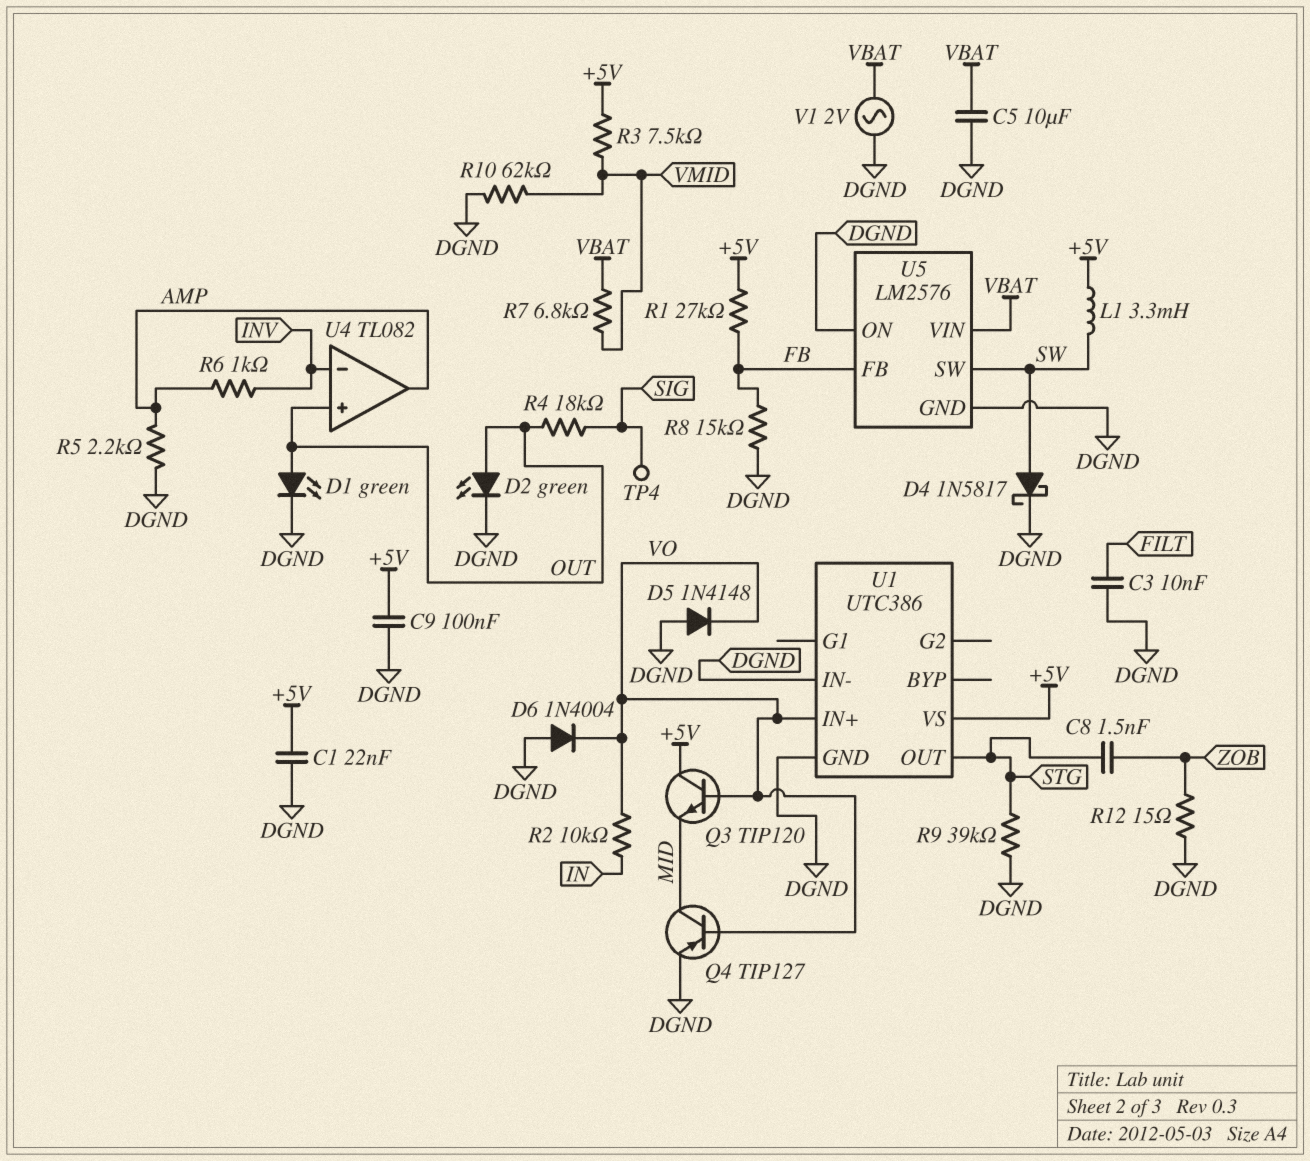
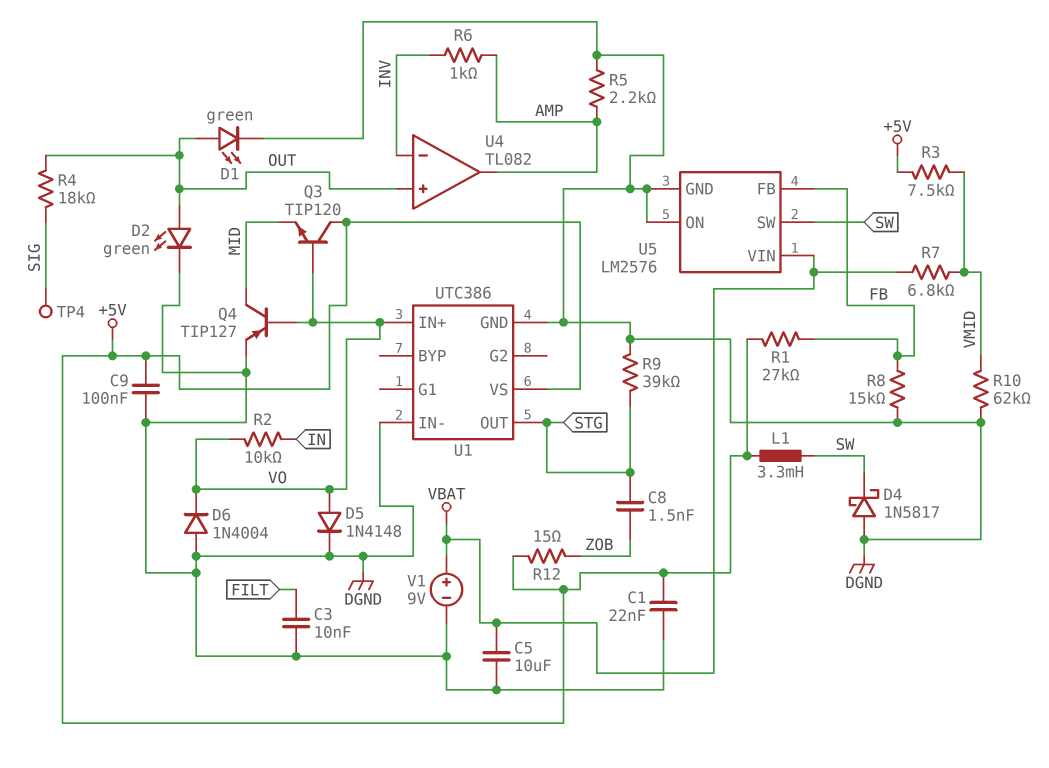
D4: schottky 1N5817 (A SW, K DGND) -> schottky 1N5817 (A DGND, K SW)
D5: diode 1N4148 (A DGND, K VO) -> diode 1N4148 (A VO, K DGND)
R12: 15 (DGND, ZOB) -> 15 (+5V, ZOB)
V1: AC 2V (DGND, VBAT) -> 9V (plus VBAT, minus DGND)

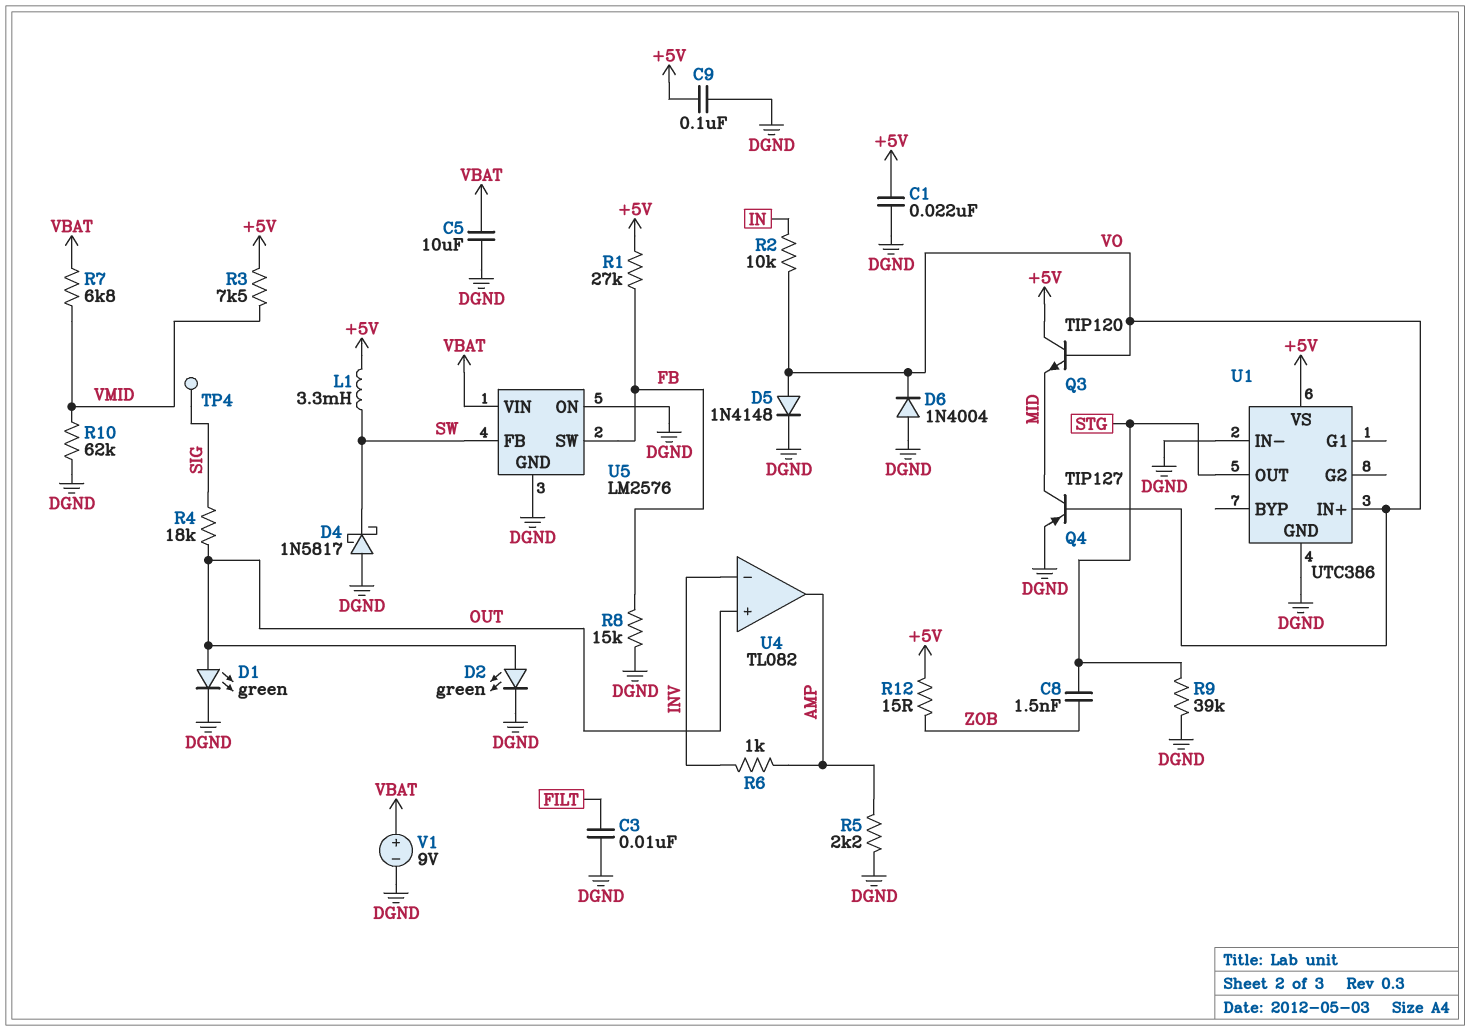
U5 pin FB: FB -> SW
U5 pin SW: SW -> FB

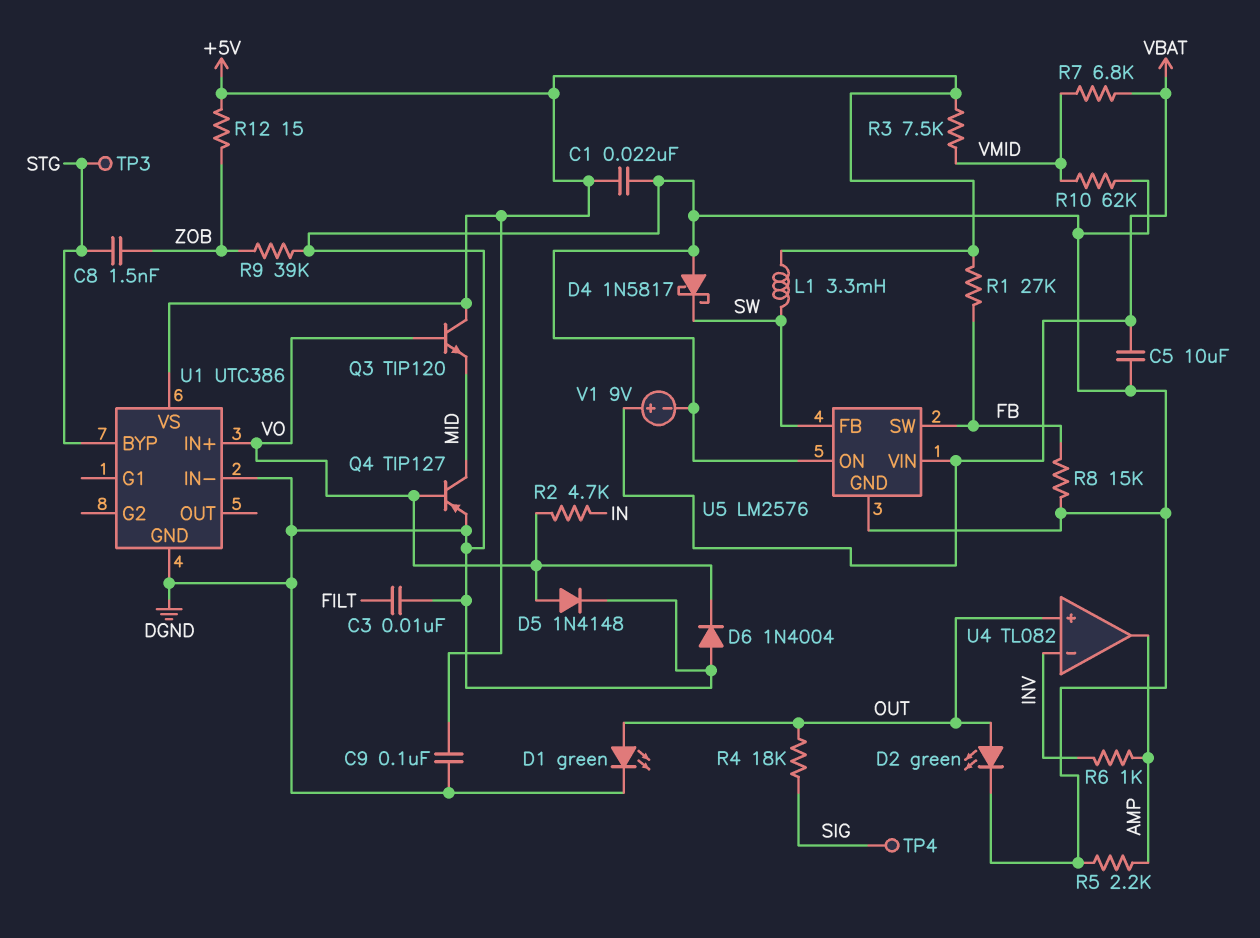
R2: 10k (IN, VO) -> 4.7k (IN, VO)
R9: 39k (DGND, STG) -> 39k (DGND, ZOB)
TP3: none -> test point (STG)
U1 pin BYP: none -> STG
U1 pin OUT: STG -> none

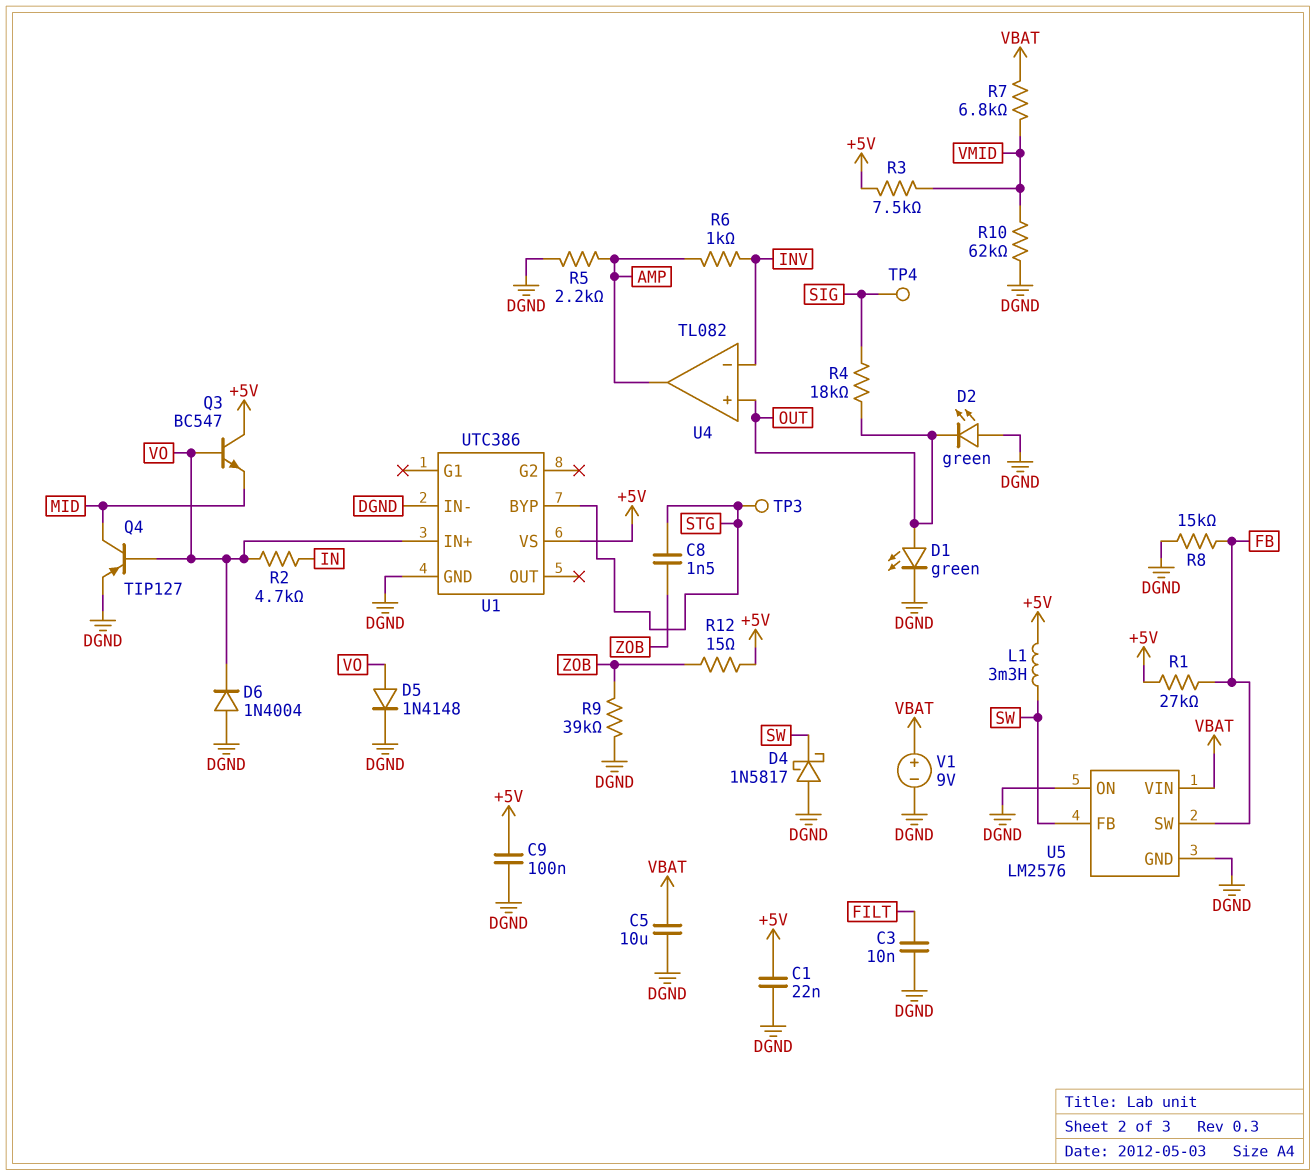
D2: LED green (A OUT, K DGND) -> LED green (A DGND, K OUT)
Q3: NPN TIP120 (B VO, C +5V, E MID) -> NPN BC547 (B VO, C +5V, E MID)

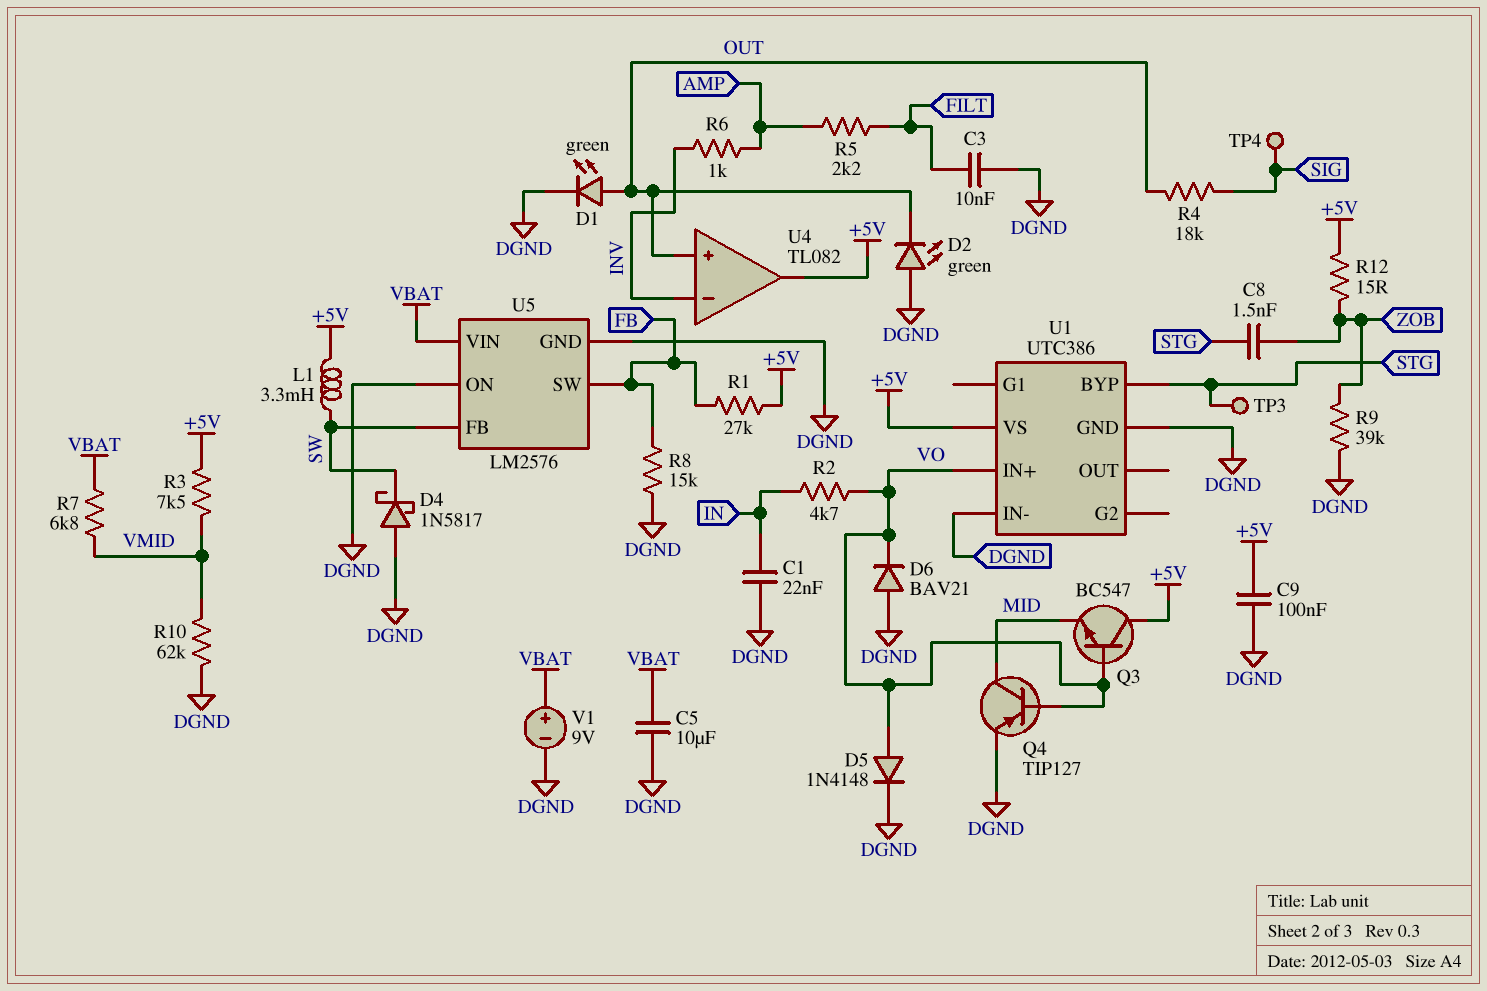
C1: 22nF (+5V, DGND) -> 22nF (DGND, IN)
D6: diode 1N4004 (A DGND, K VO) -> diode BAV21 (A DGND, K VO)
R5: 2.2k (AMP, DGND) -> 2.2k (AMP, FILT)
U4 pin out: AMP -> +5V

